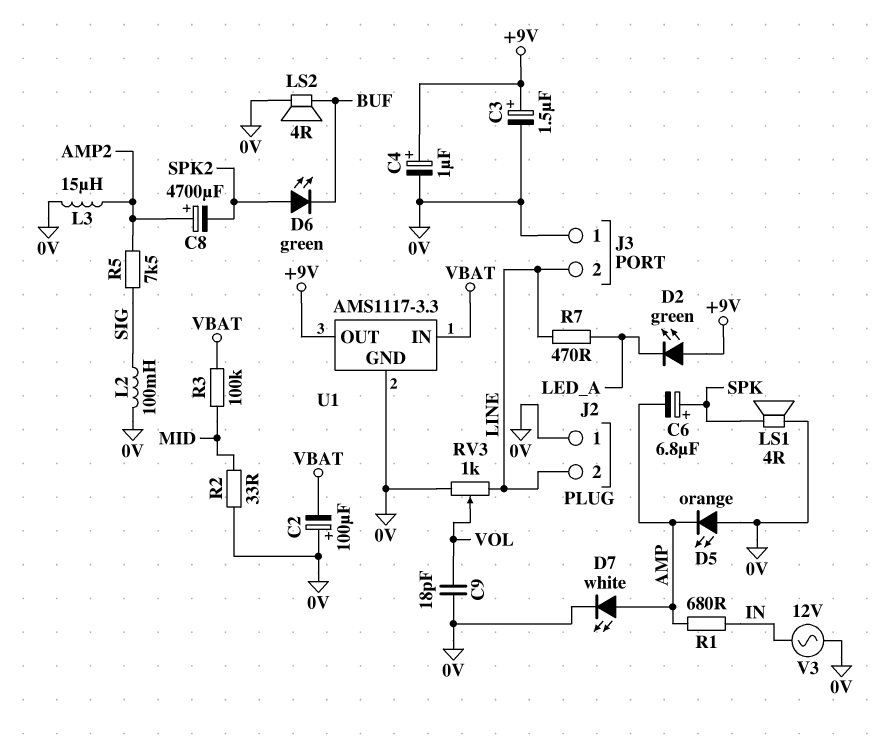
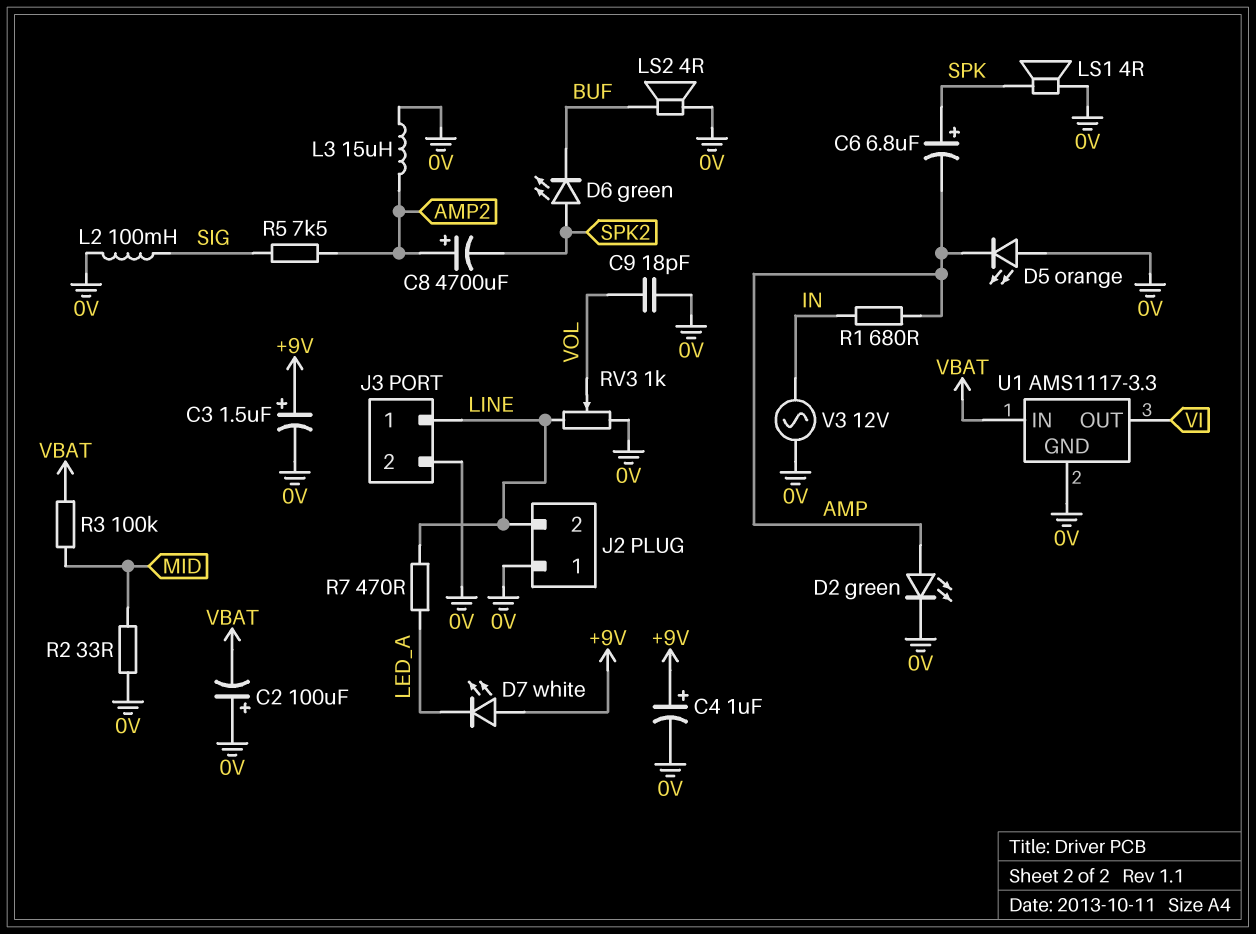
D2: LED green (A +9V, K LED_A) -> LED green (A AMP, K 0V)
D7: LED white (A AMP, K 0V) -> LED white (A +9V, K LED_A)
J3 pin 1: 0V -> LINE
J3 pin 2: LINE -> 0V
U1 pin OUT: +9V -> VI

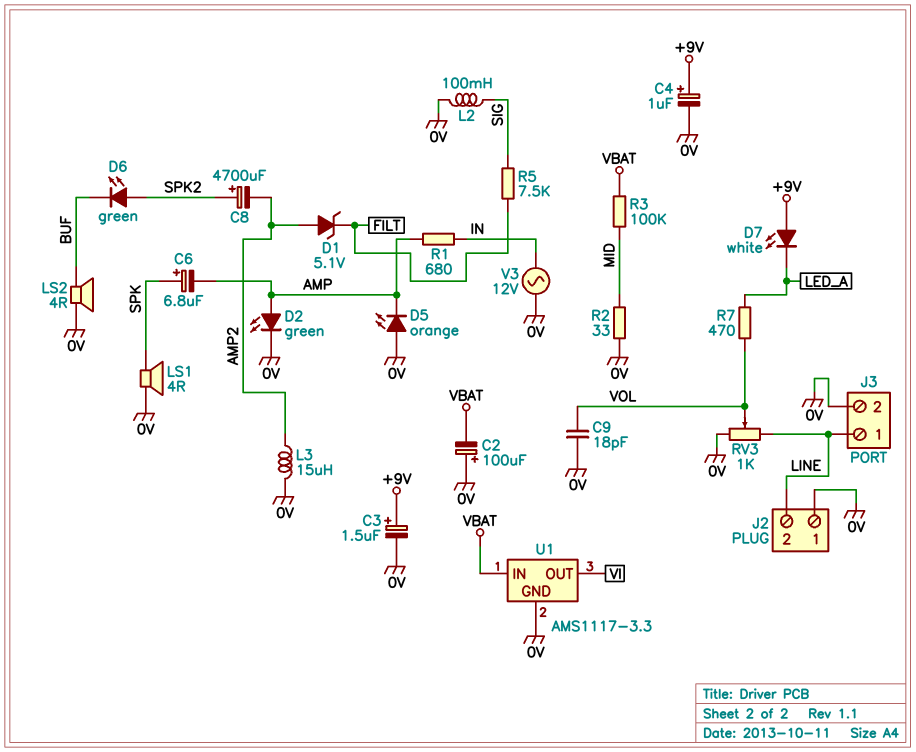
C8: 4700uF (plus AMP2, minus SPK2) -> 4700uF (plus SPK2, minus AMP2)
D1: none -> zener 5.1V (A AMP2, K FILT)
R5: 7.5k (AMP2, SIG) -> 7.5k (FILT, SIG)
R7: 470 (LED_A, LINE) -> 470 (LED_A, VOL)

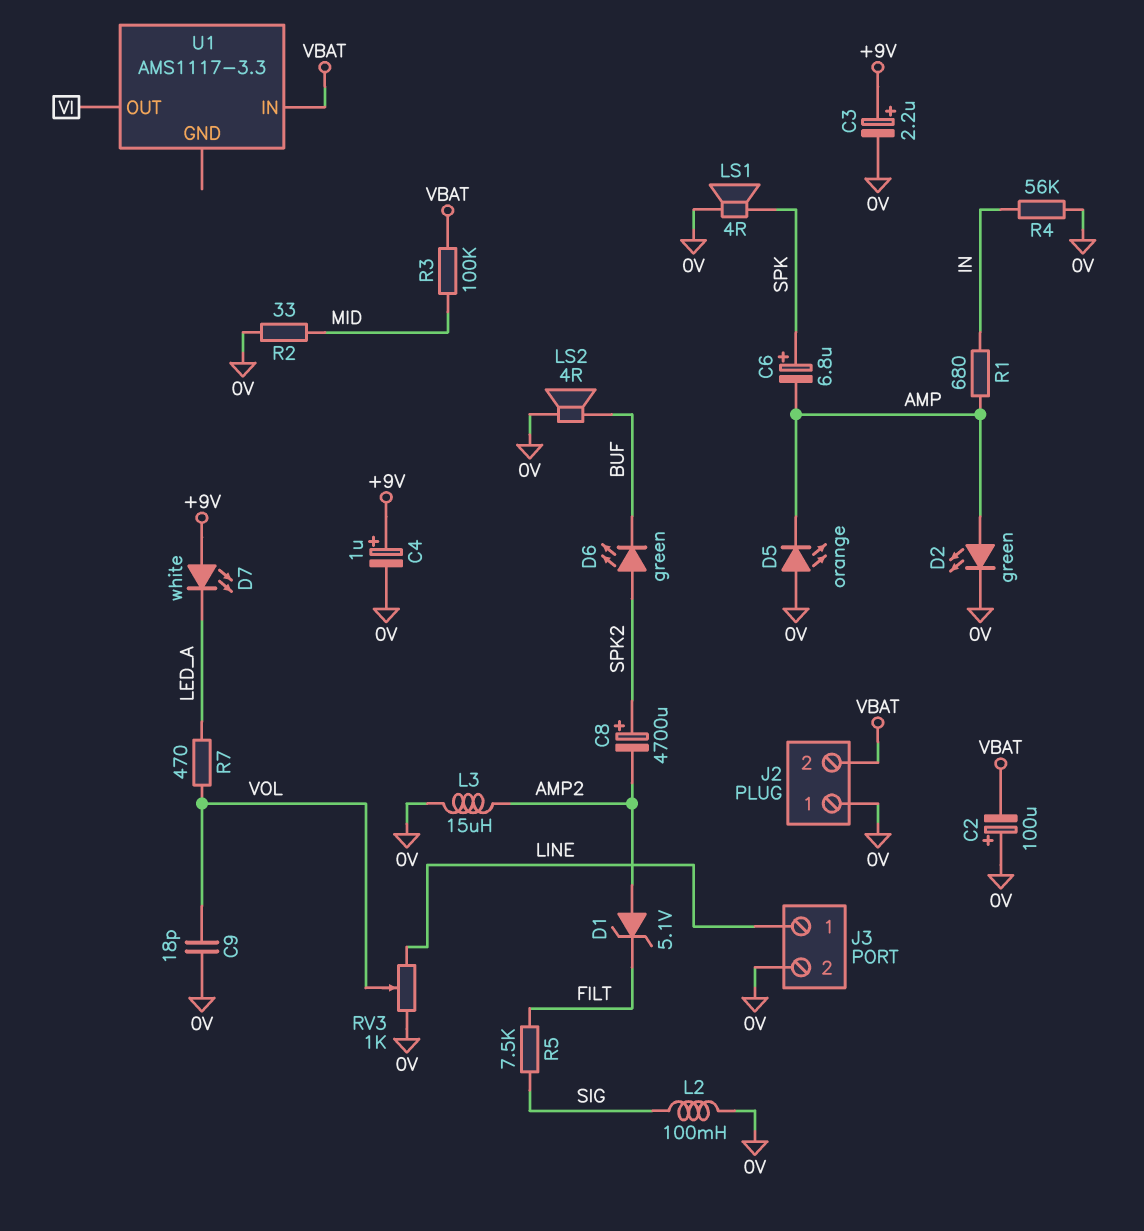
C3: 1.5uF (plus +9V, minus 0V) -> 2.2uF (plus +9V, minus 0V)
J2 pin 2: LINE -> VBAT
R4: none -> 56k (0V, IN)
U1 pin GND: 0V -> none
V3: AC 12V (0V, IN) -> none

